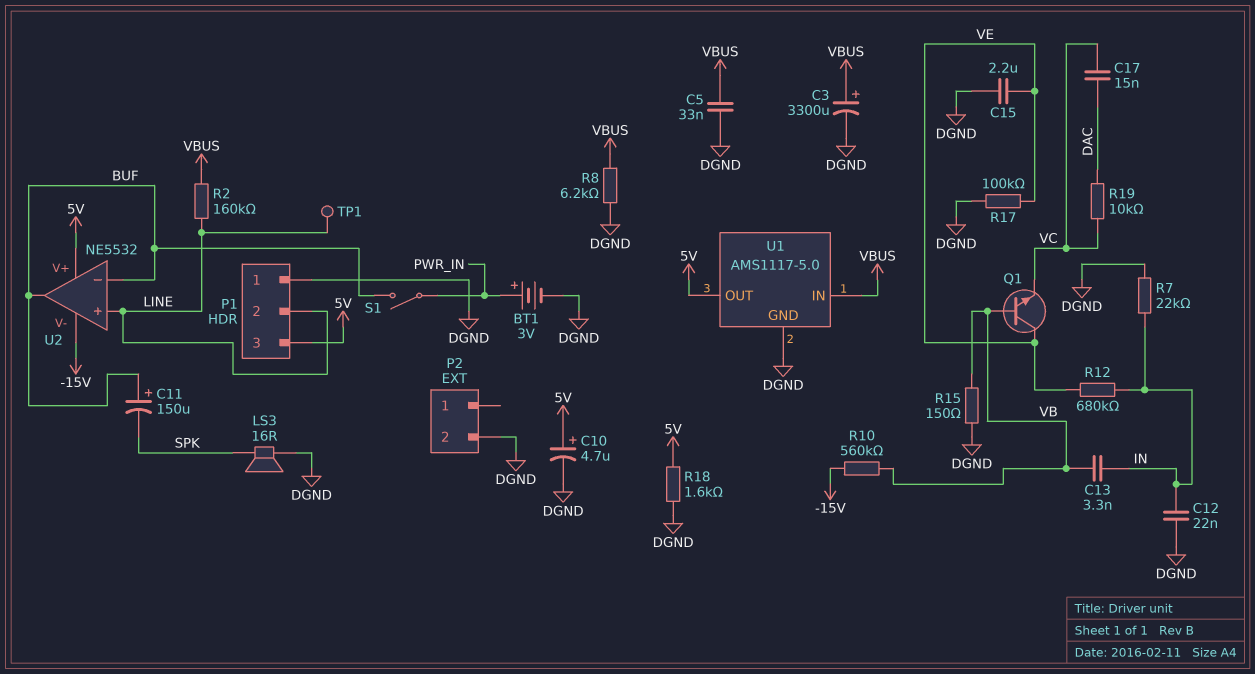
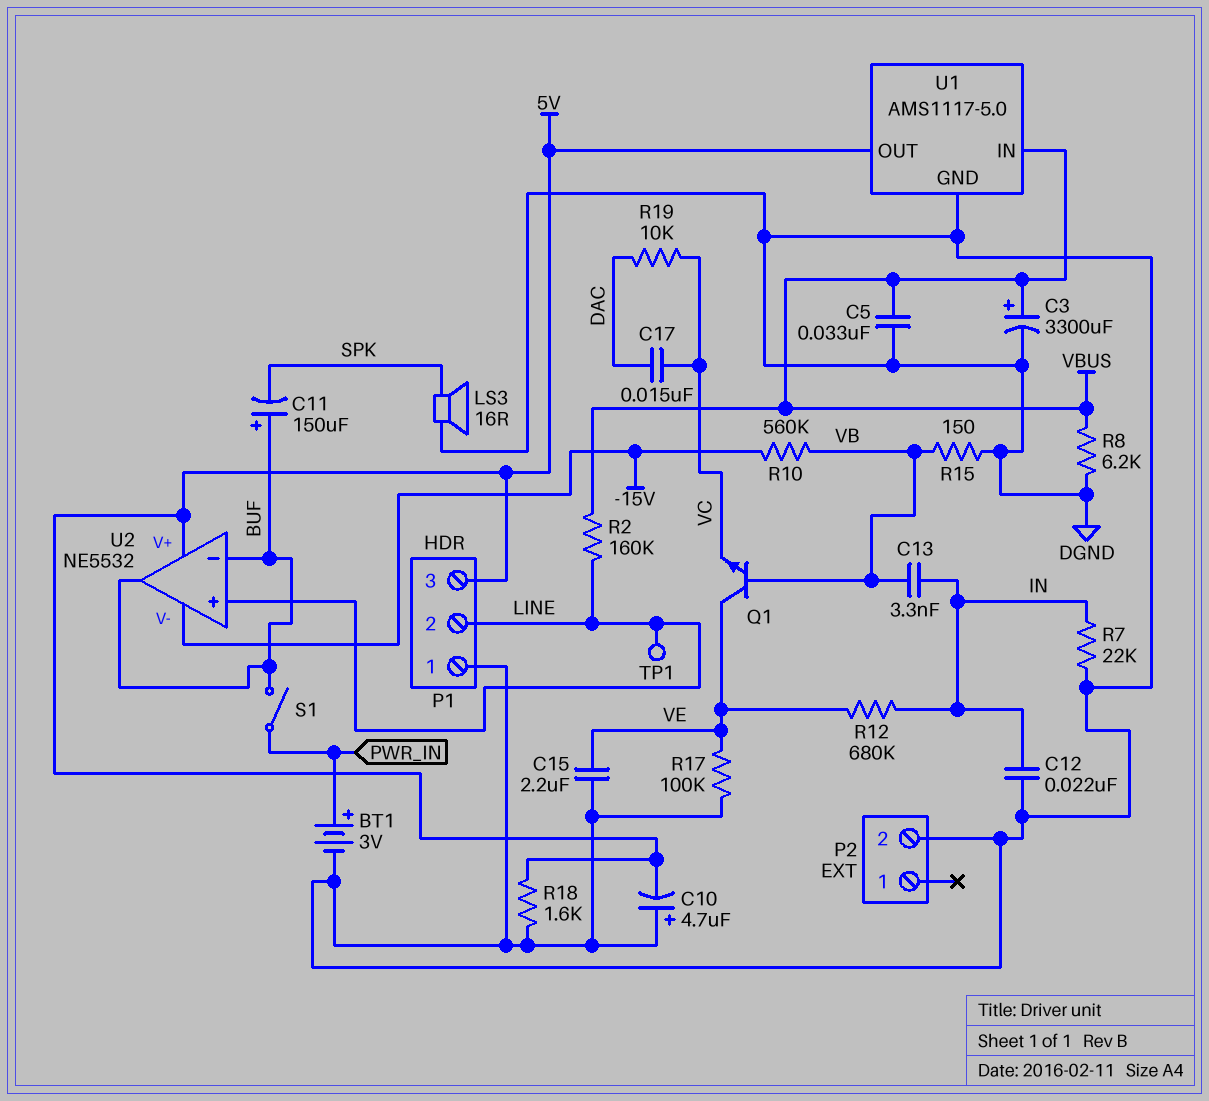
C10: 4.7uF (plus 5V, minus DGND) -> 4.7uF (plus DGND, minus 5V)

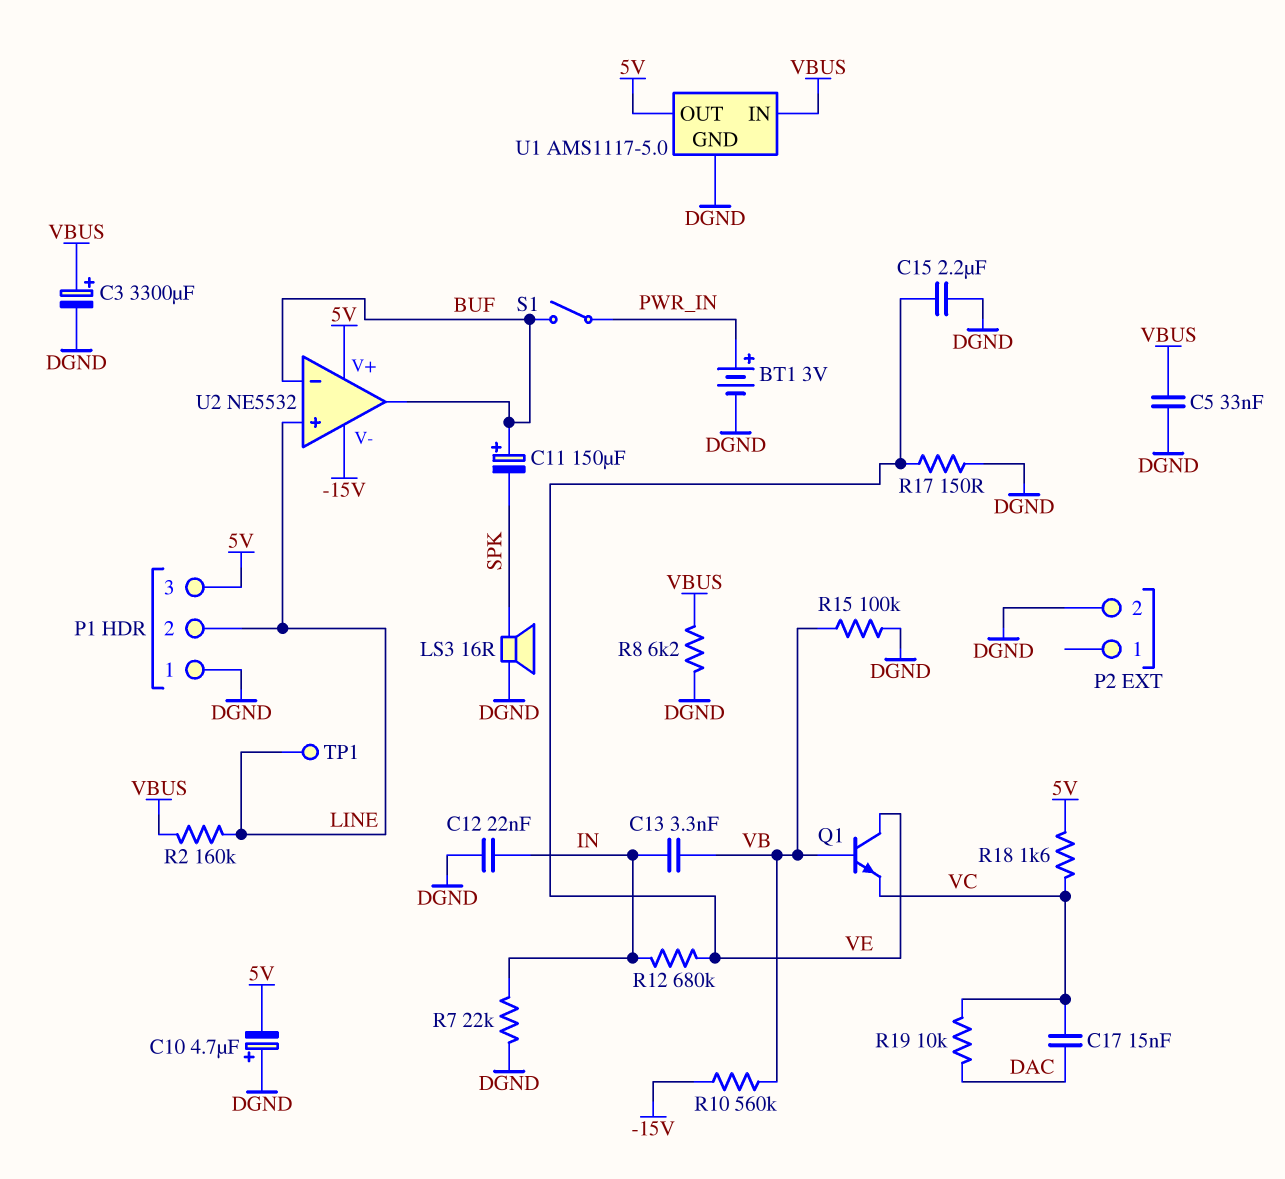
R15: 150 (DGND, VB) -> 100k (DGND, VB)
R17: 100k (DGND, VE) -> 150 (DGND, VE)
R18: 1.6k (5V, DGND) -> 1.6k (5V, VC)

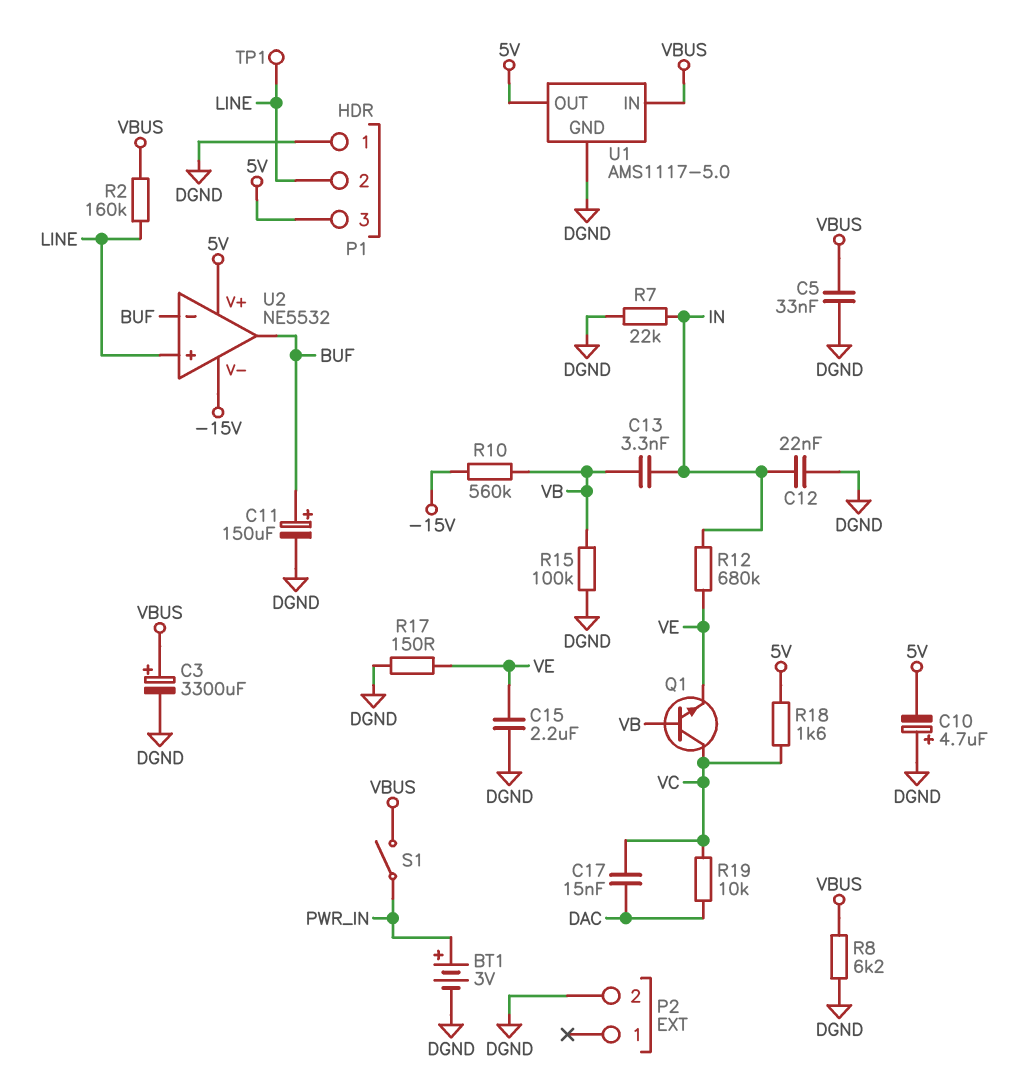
C11: 150uF (plus BUF, minus SPK) -> 150uF (plus BUF, minus DGND)
LS3: speaker 16R (DGND, SPK) -> none
Q1: NPN (B VB, C VE, E VC) -> NPN (B VB, C VC, E VE)
S1: switch (BUF, PWR_IN) -> switch (PWR_IN, VBUS)

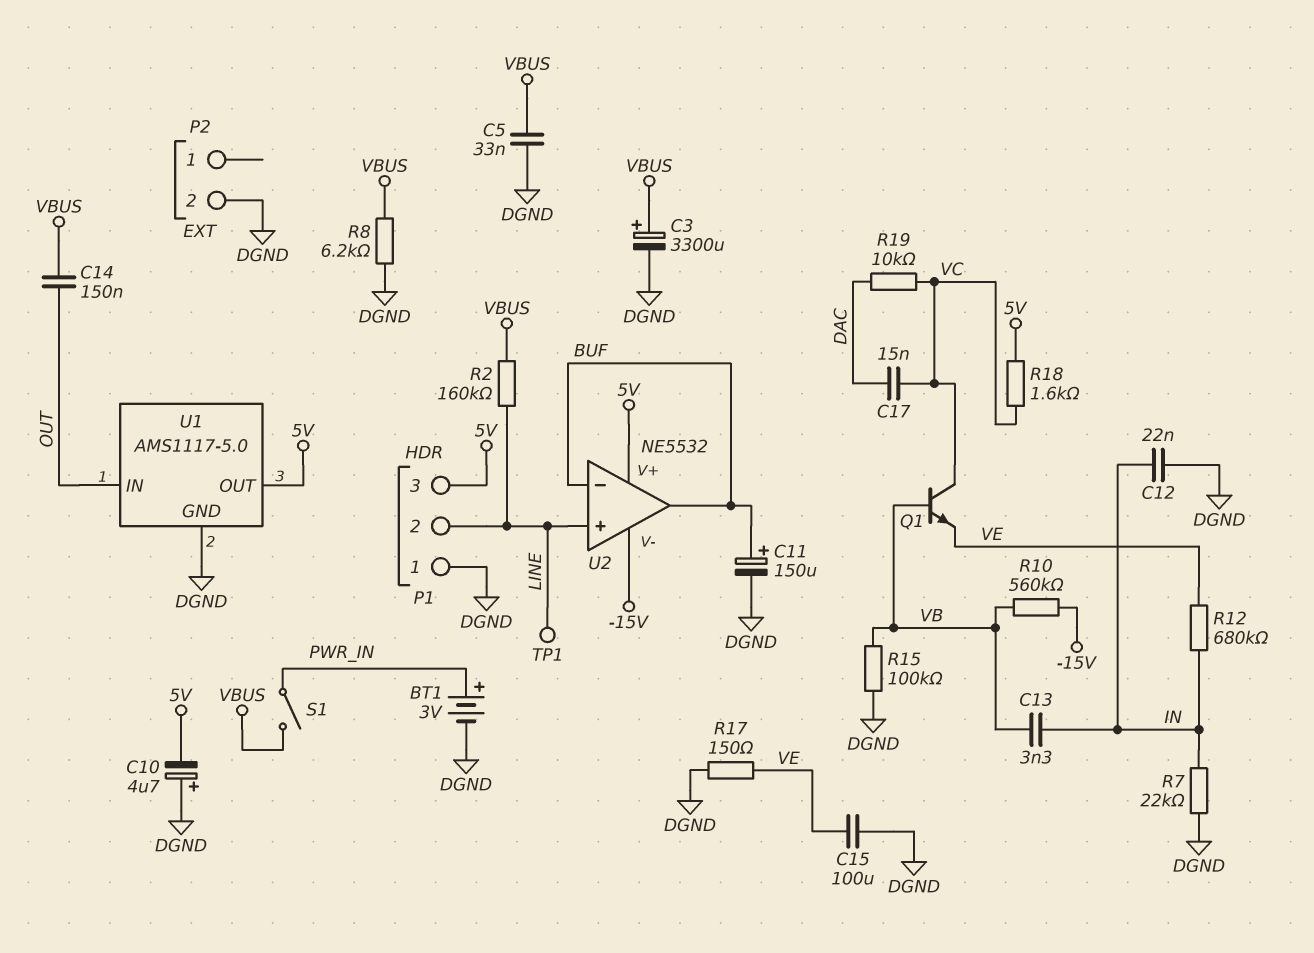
C14: none -> 150nF (OUT, VBUS)
C15: 2.2uF (DGND, VE) -> 100uF (DGND, VE)
U1 pin IN: VBUS -> OUT

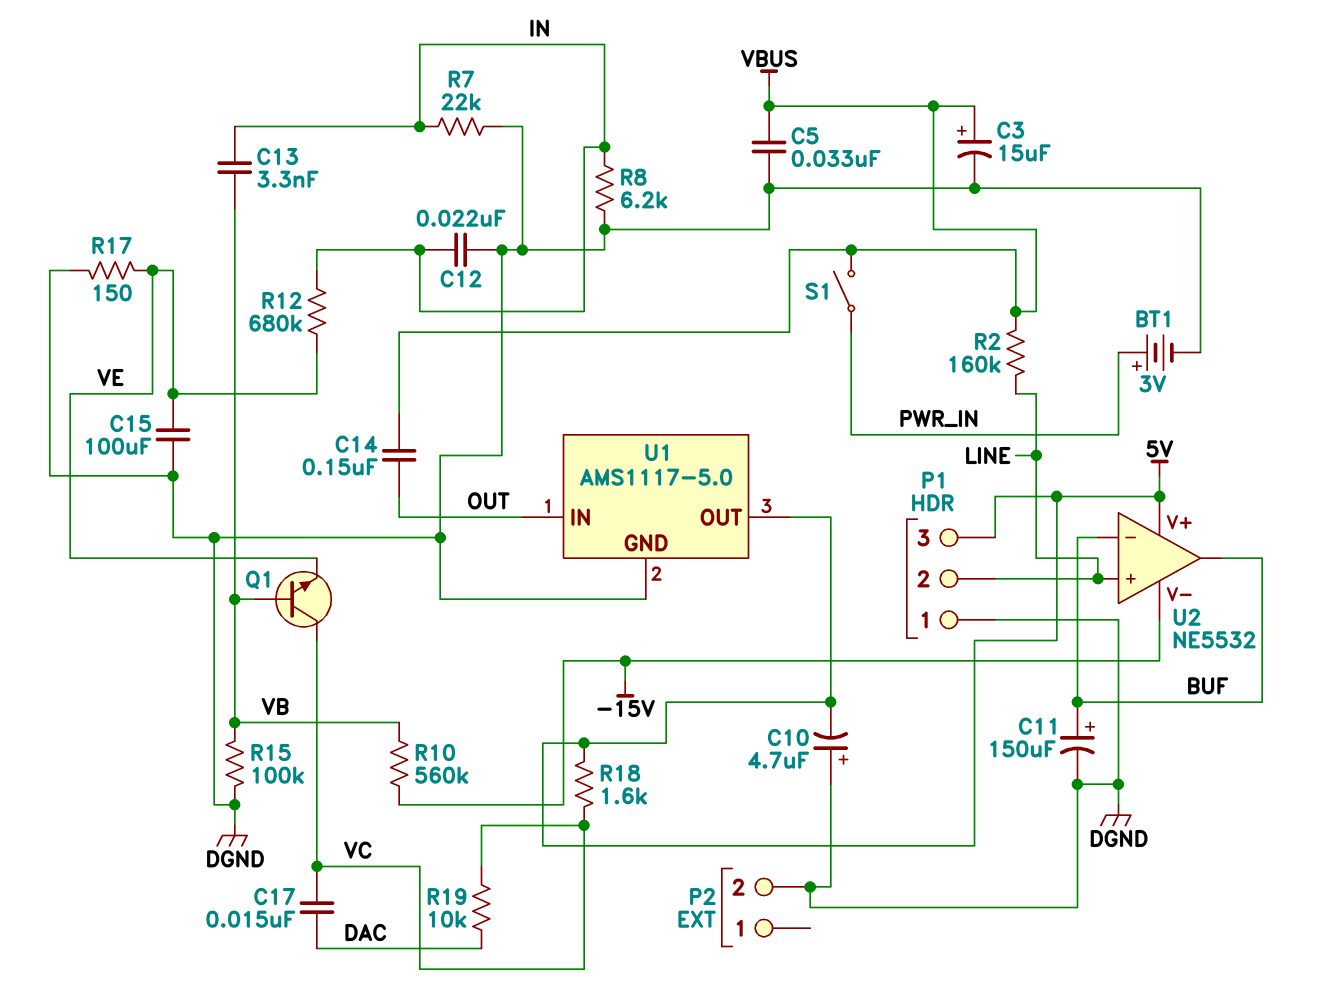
C3: 3300uF (plus VBUS, minus DGND) -> 15uF (plus VBUS, minus DGND)
R8: 6.2k (DGND, VBUS) -> 6.2k (DGND, IN)
TP1: test point (LINE) -> none

